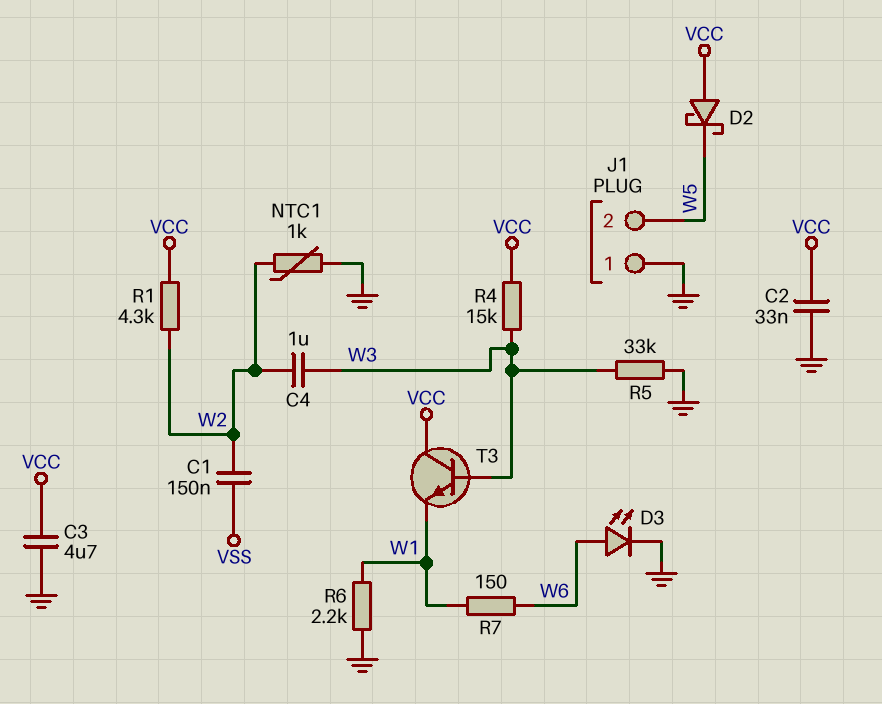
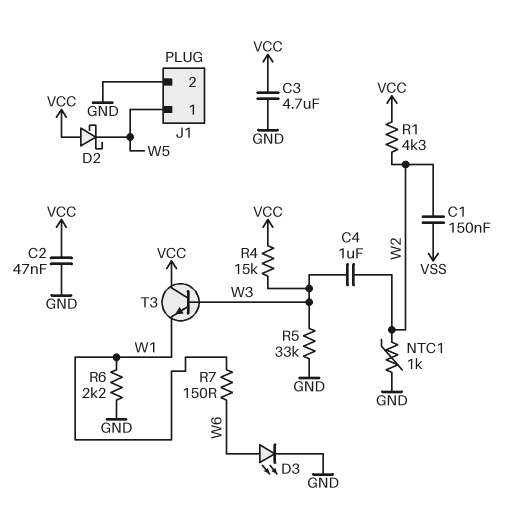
C2: 33nF (GND, VCC) -> 47nF (GND, VCC)
J1 pin 1: GND -> W5
J1 pin 2: W5 -> GND

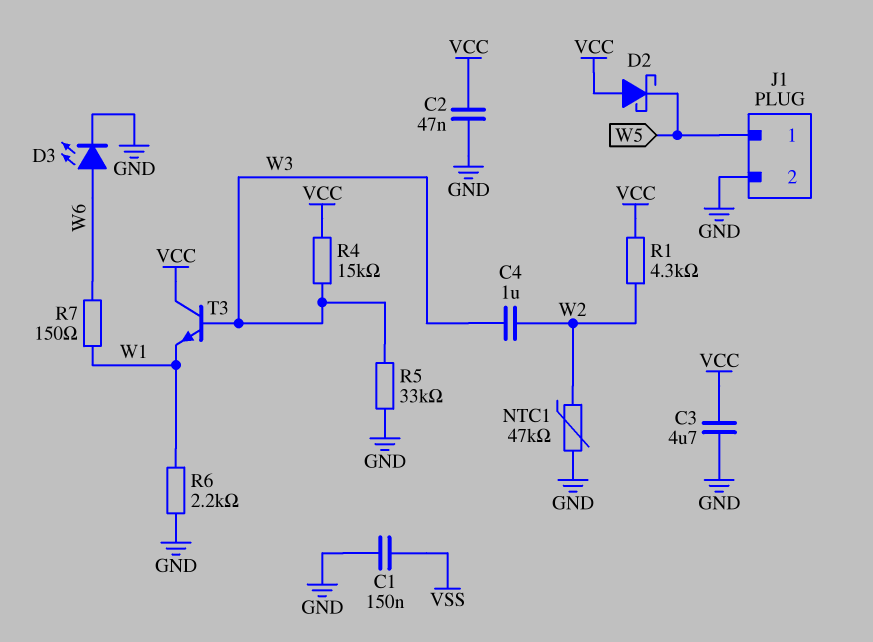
C1: 150nF (VSS, W2) -> 150nF (GND, VSS)
NTC1: 1k (GND, W2) -> 47k (GND, W2)

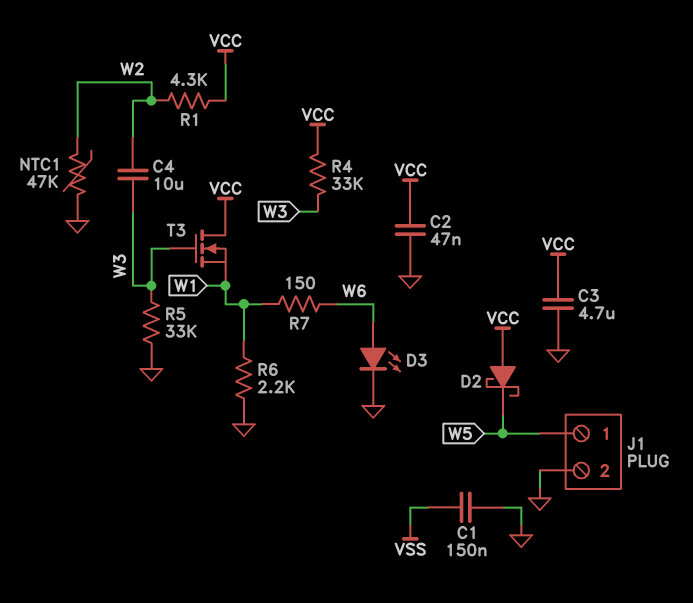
C4: 1uF (W2, W3) -> 10uF (W2, W3)
R4: 15k (VCC, W3) -> 33k (VCC, W3)
T3: NPN (B W3, C VCC, E W1) -> NMOS (G W3, D VCC, S W1)

